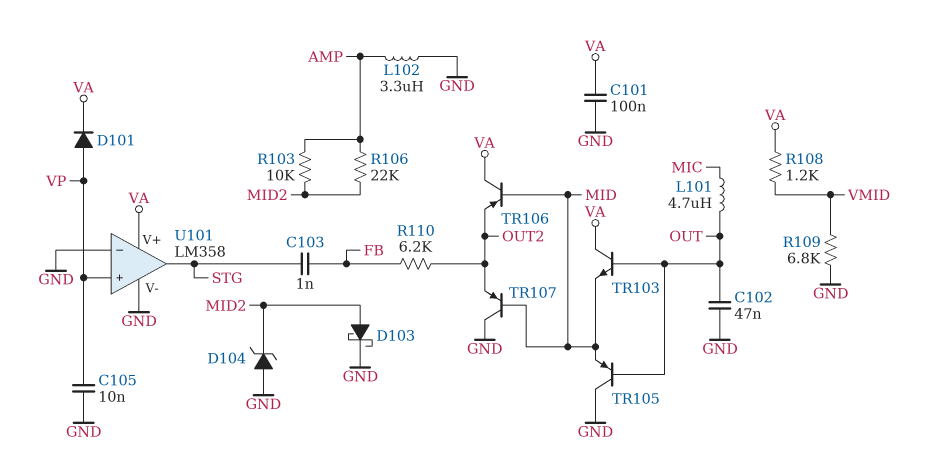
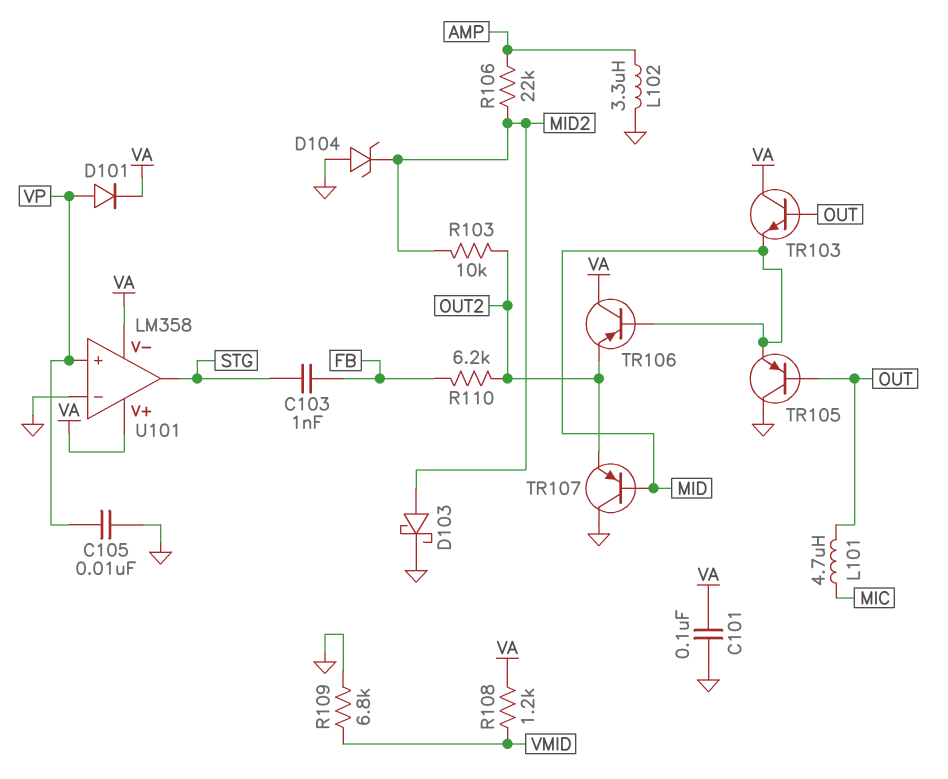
C102: 47nF (GND, OUT) -> none
R103: 10k (AMP, MID2) -> 10k (MID2, OUT2)
U101 pin V-: GND -> VA

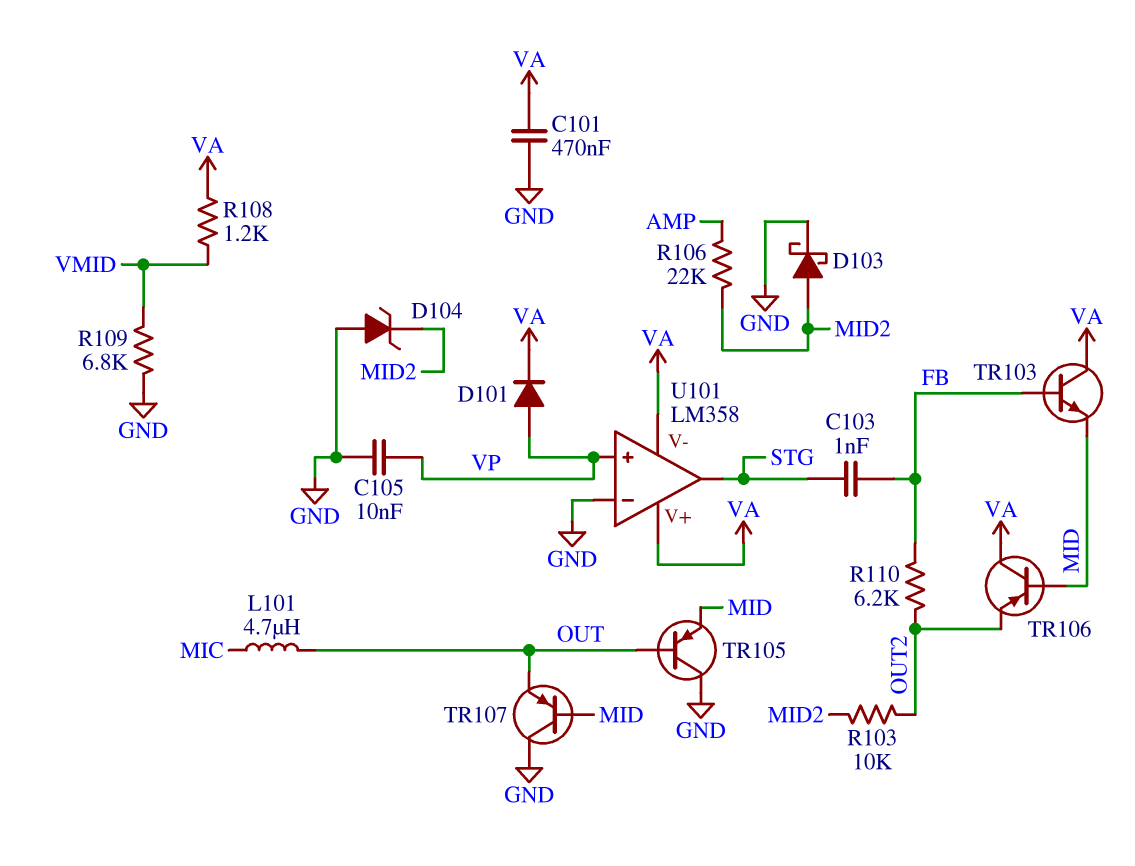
C101: 100nF (GND, VA) -> 470nF (GND, VA)
L102: 3.3uH (AMP, GND) -> none
TR103: NPN (B OUT, C VA, E MID) -> NPN (B FB, C VA, E MID)
TR107: PNP (B MID, C GND, E OUT2) -> PNP (B MID, C GND, E OUT)

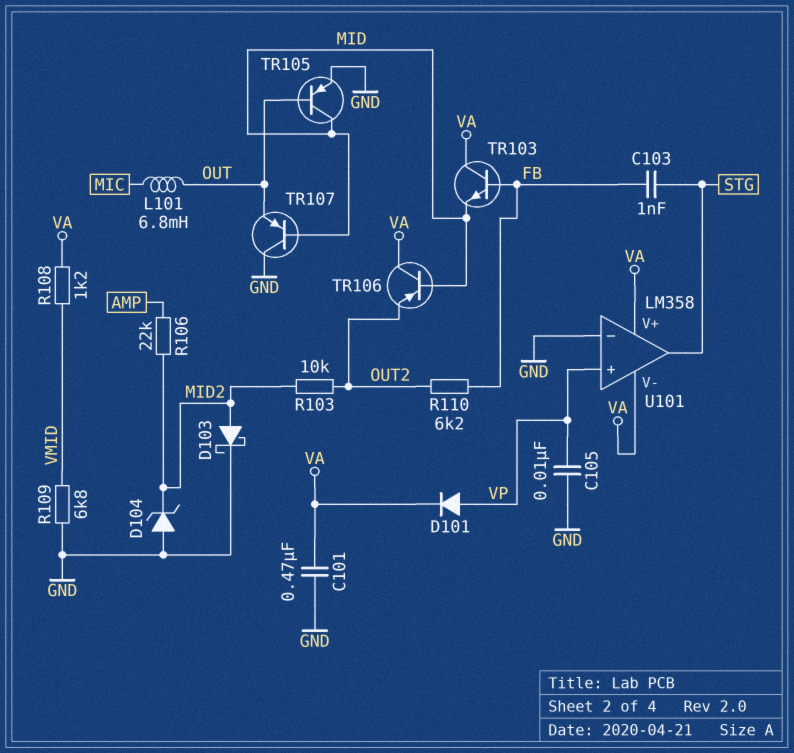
L101: 4.7uH (MIC, OUT) -> 6.8mH (MIC, OUT)
TR105: PNP (B OUT, C GND, E MID) -> PNP (B OUT, C MID, E GND)

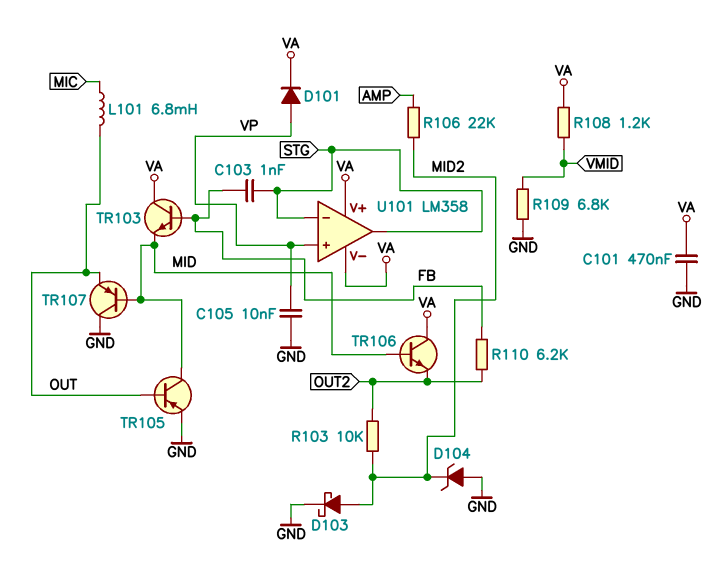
TR106: PNP (B MID, C VA, E OUT2) -> NPN (B MID, C VA, E OUT2)
U101 pin in-: GND -> STG

